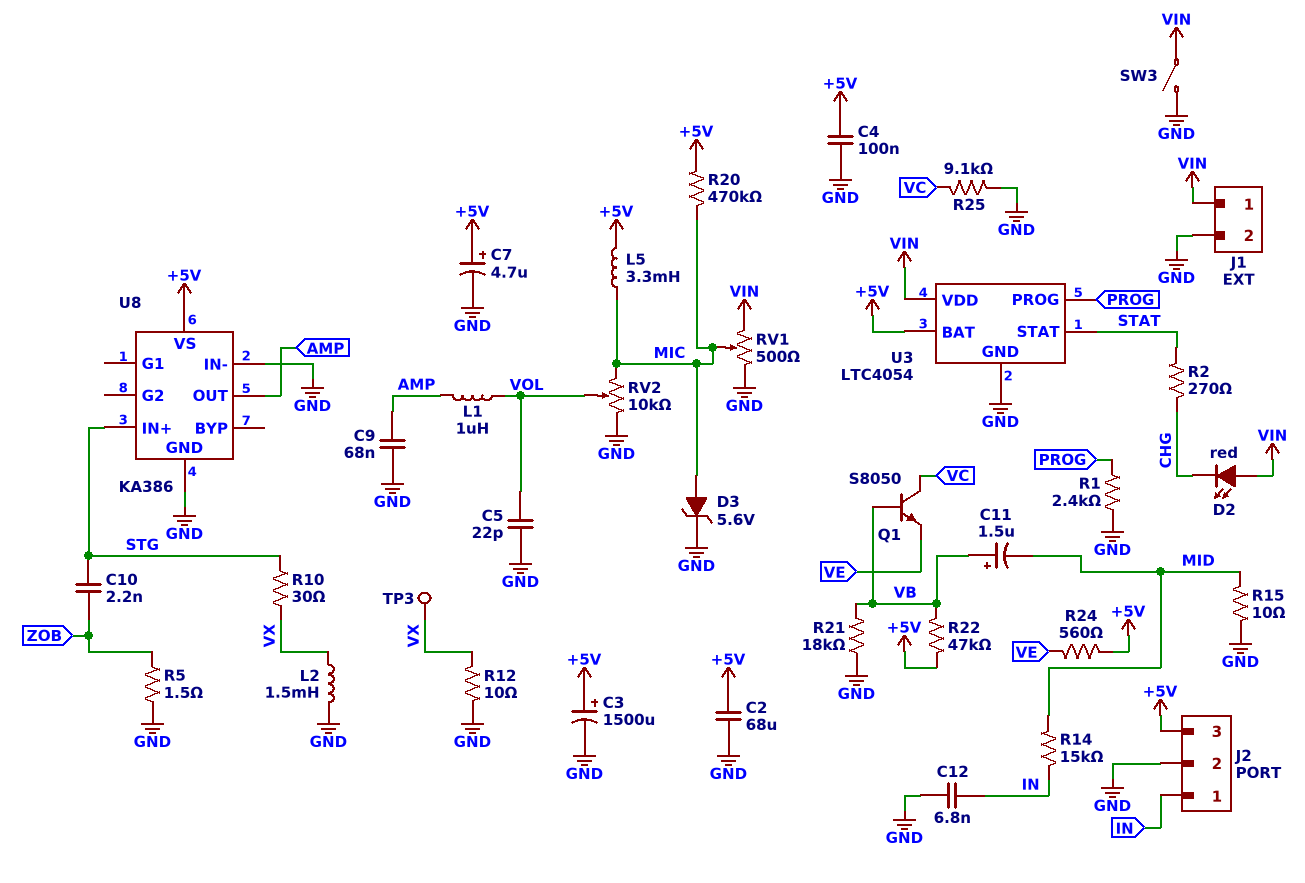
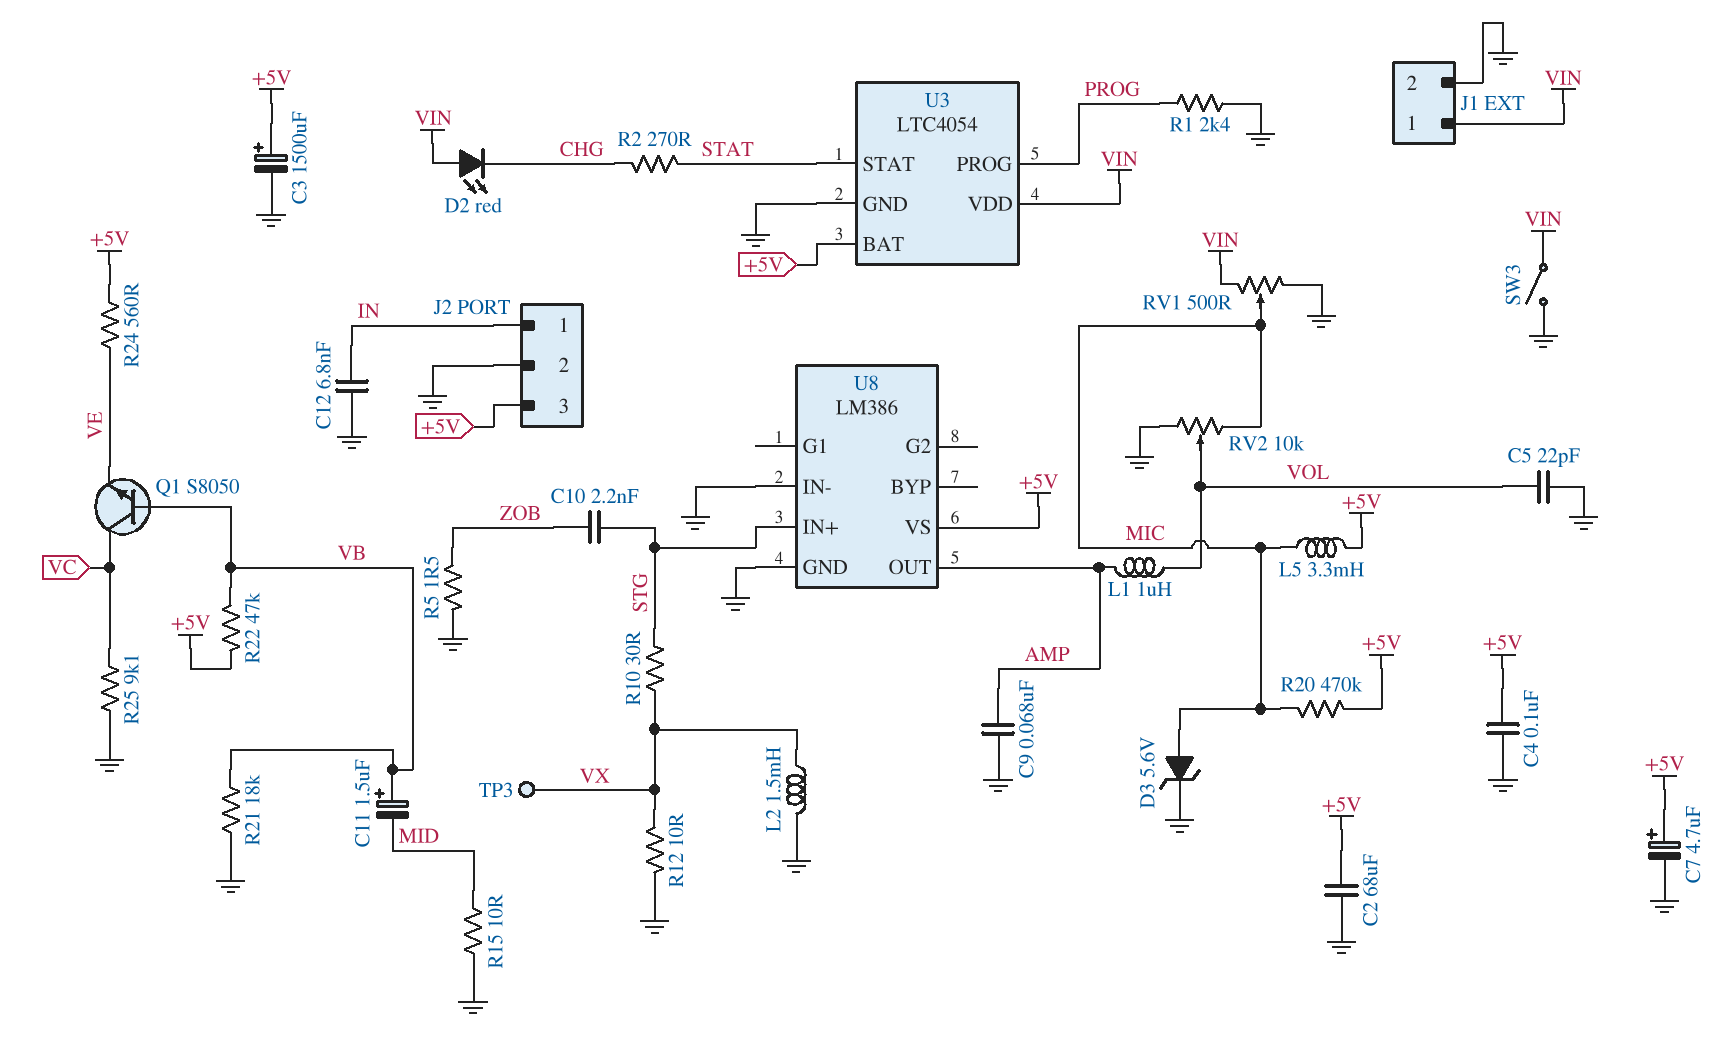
R14: 15k (IN, MID) -> none
U8: KA386 -> LM386

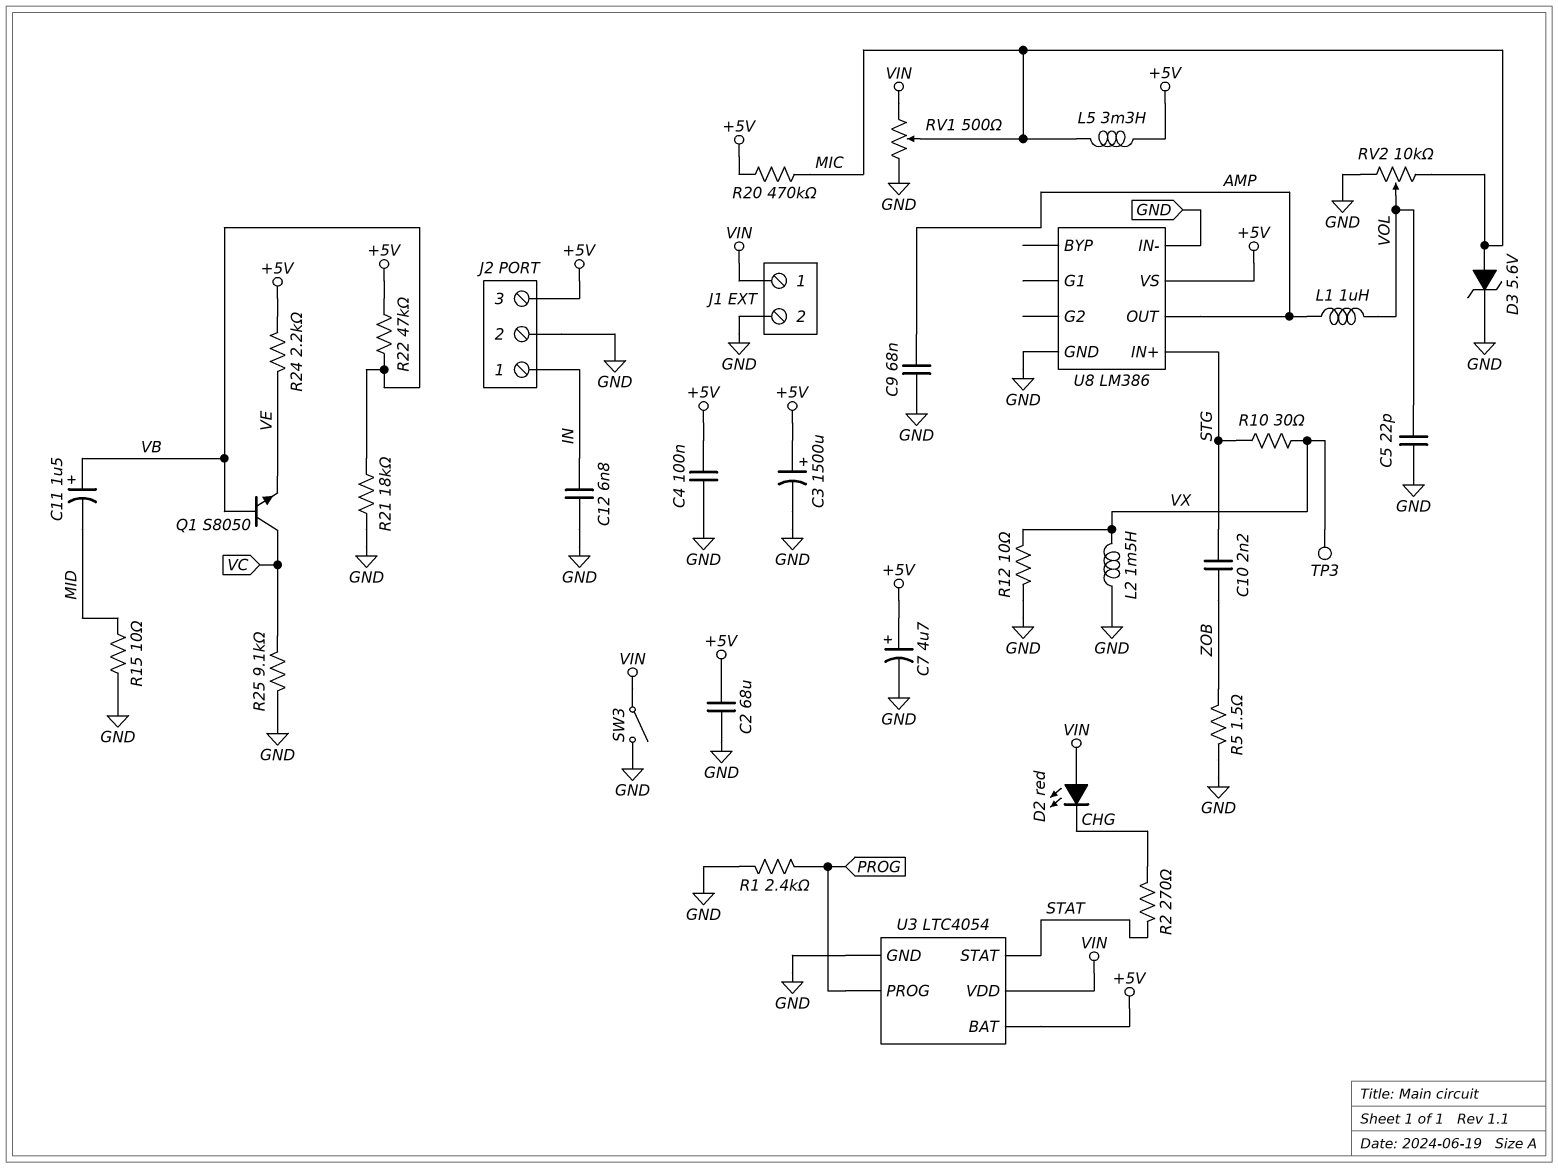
R24: 560 (+5V, VE) -> 2.2k (+5V, VE)

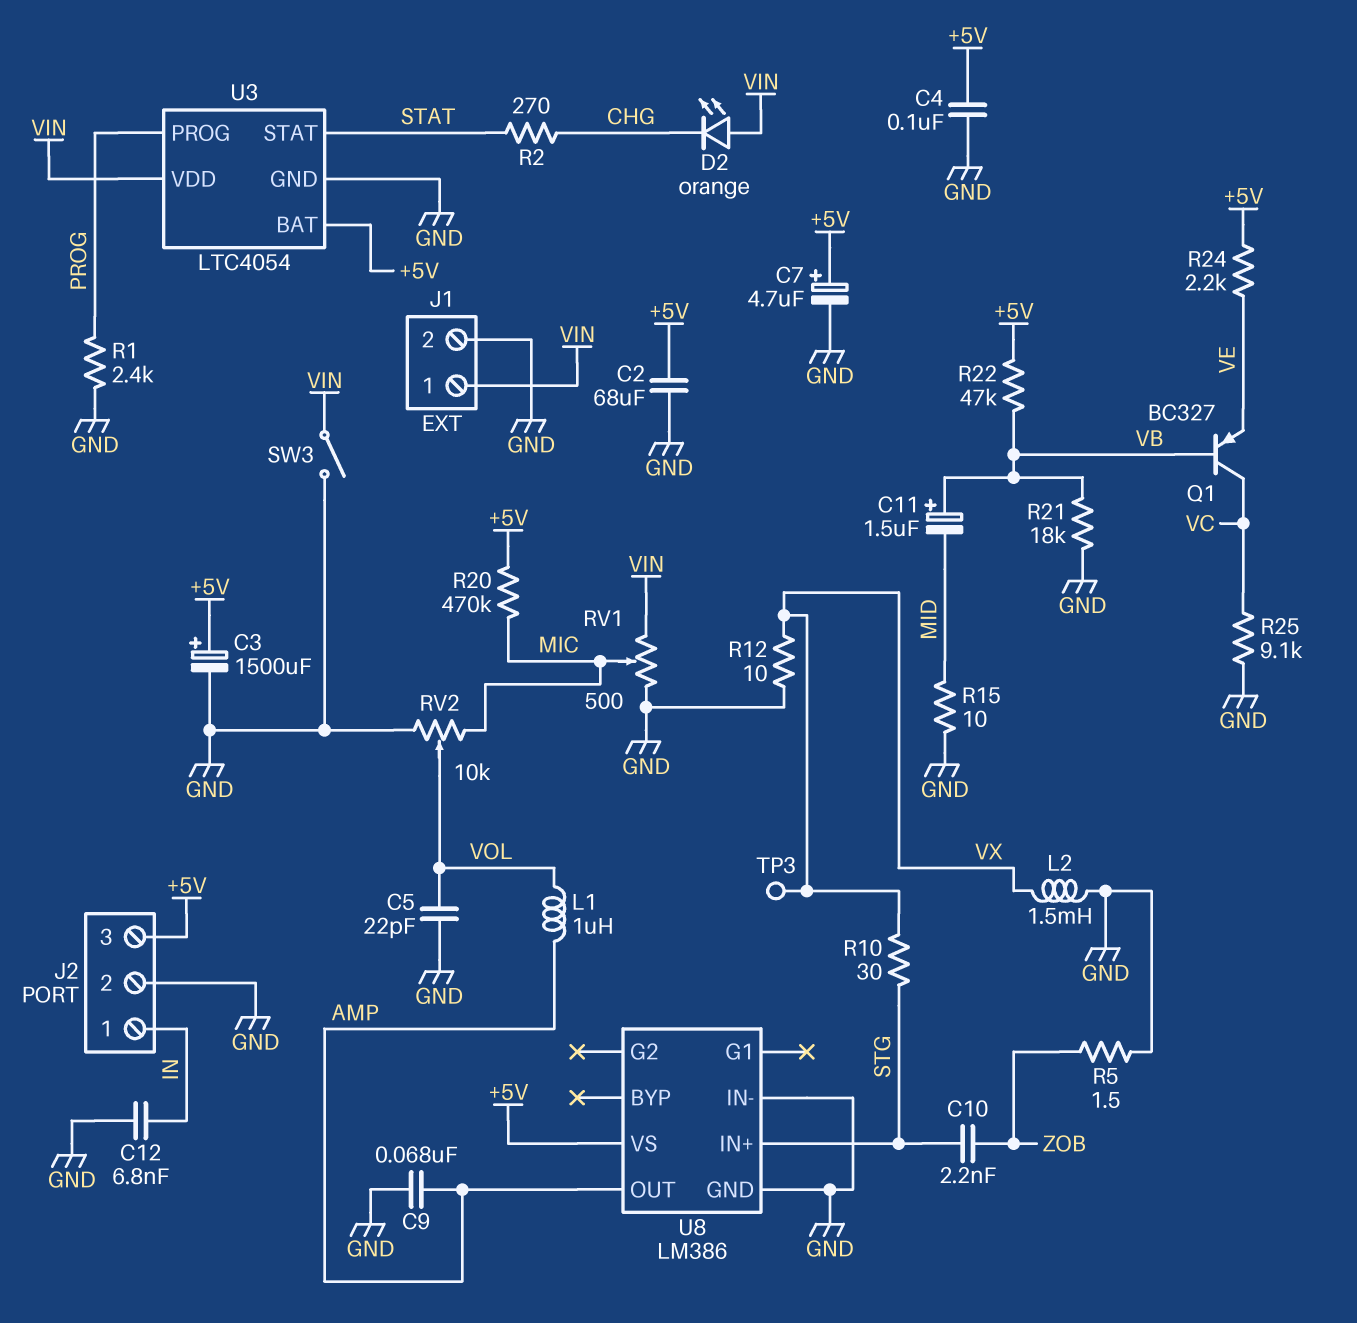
D2: LED red (A VIN, K CHG) -> LED orange (A VIN, K CHG)
D3: zener 5.6V (A MIC, K GND) -> none
L5: 3.3mH (+5V, MIC) -> none
Q1: NPN S8050 (B VB, C VC, E VE) -> PNP BC327 (B VB, C VC, E VE)

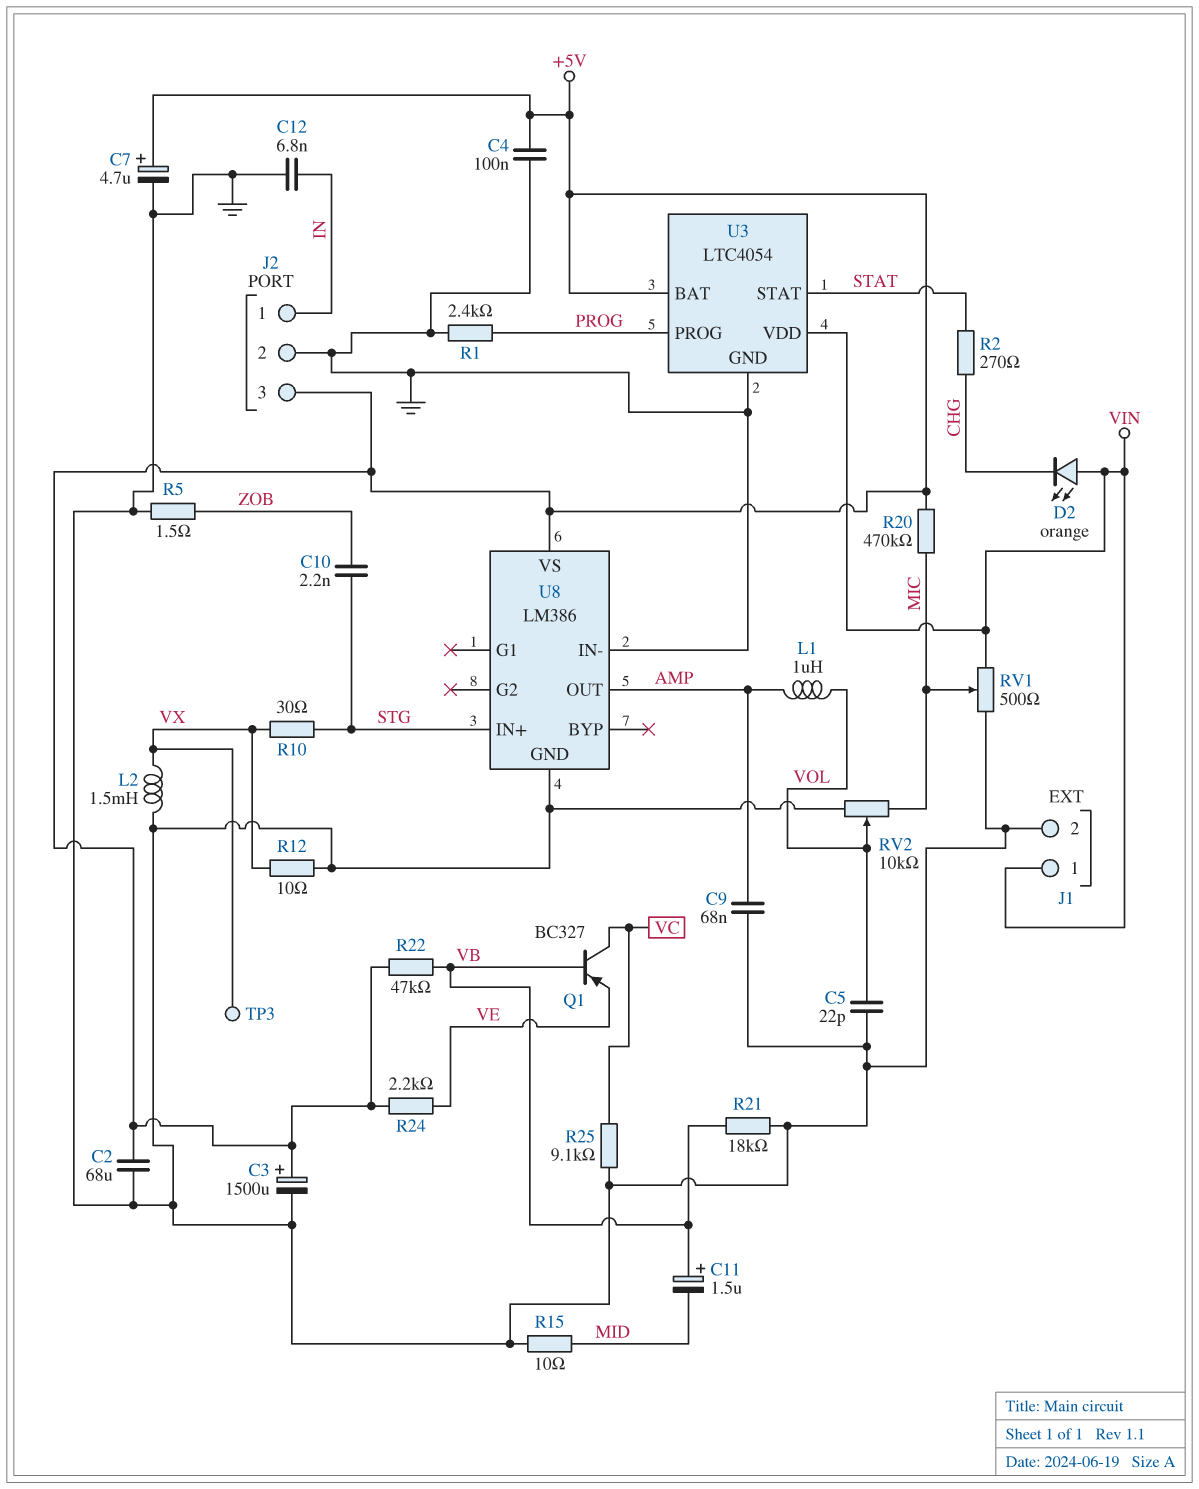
SW3: switch (GND, VIN) -> none

